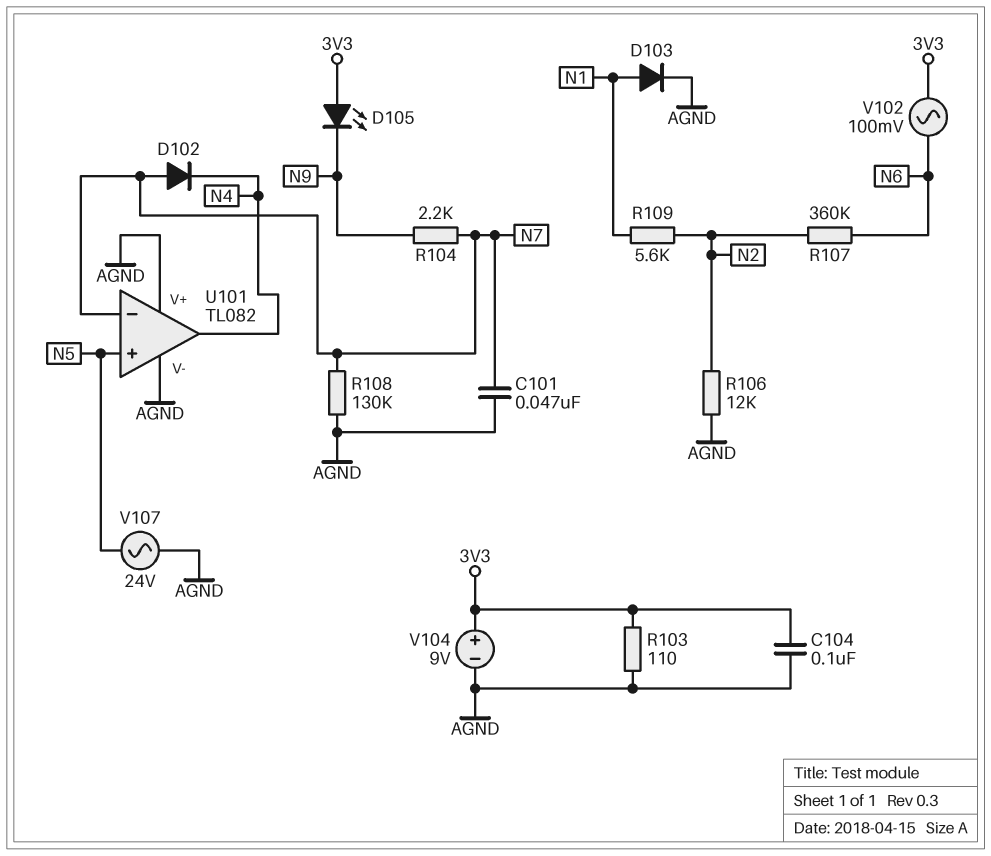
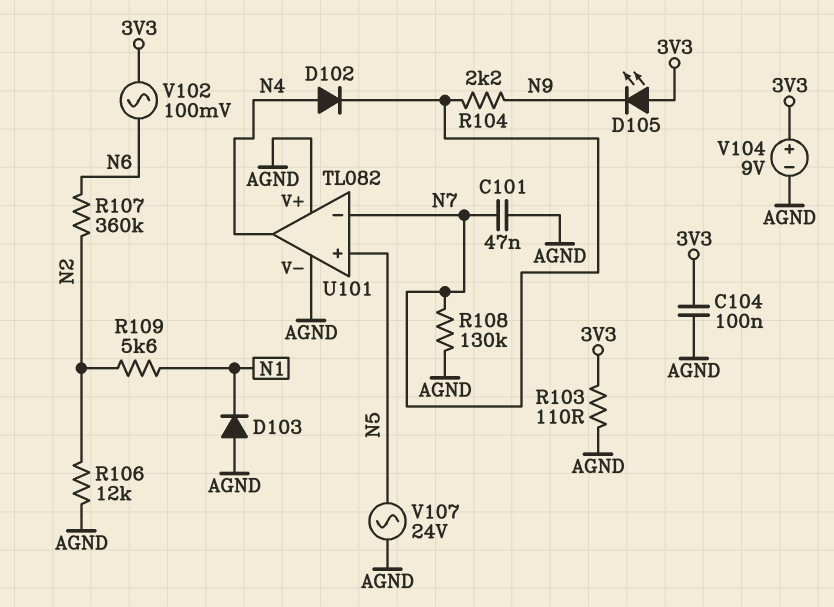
D102: diode (A N7, K N4) -> diode (A N4, K N7)
D103: diode (A N1, K AGND) -> diode (A AGND, K N1)

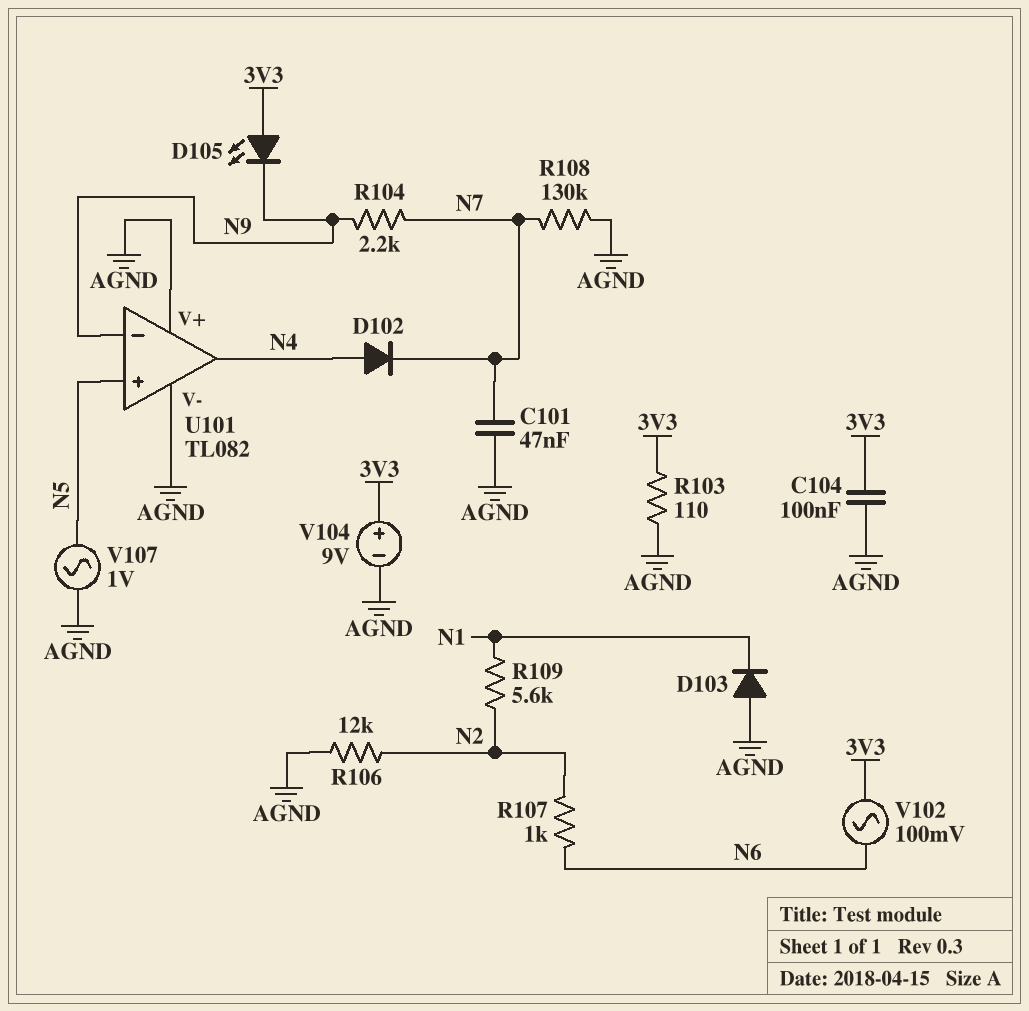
R107: 360k (N2, N6) -> 1k (N2, N6)
U101 pin in-: N7 -> N9
V107: AC 24V (AGND, N5) -> AC 1V (AGND, N5)

